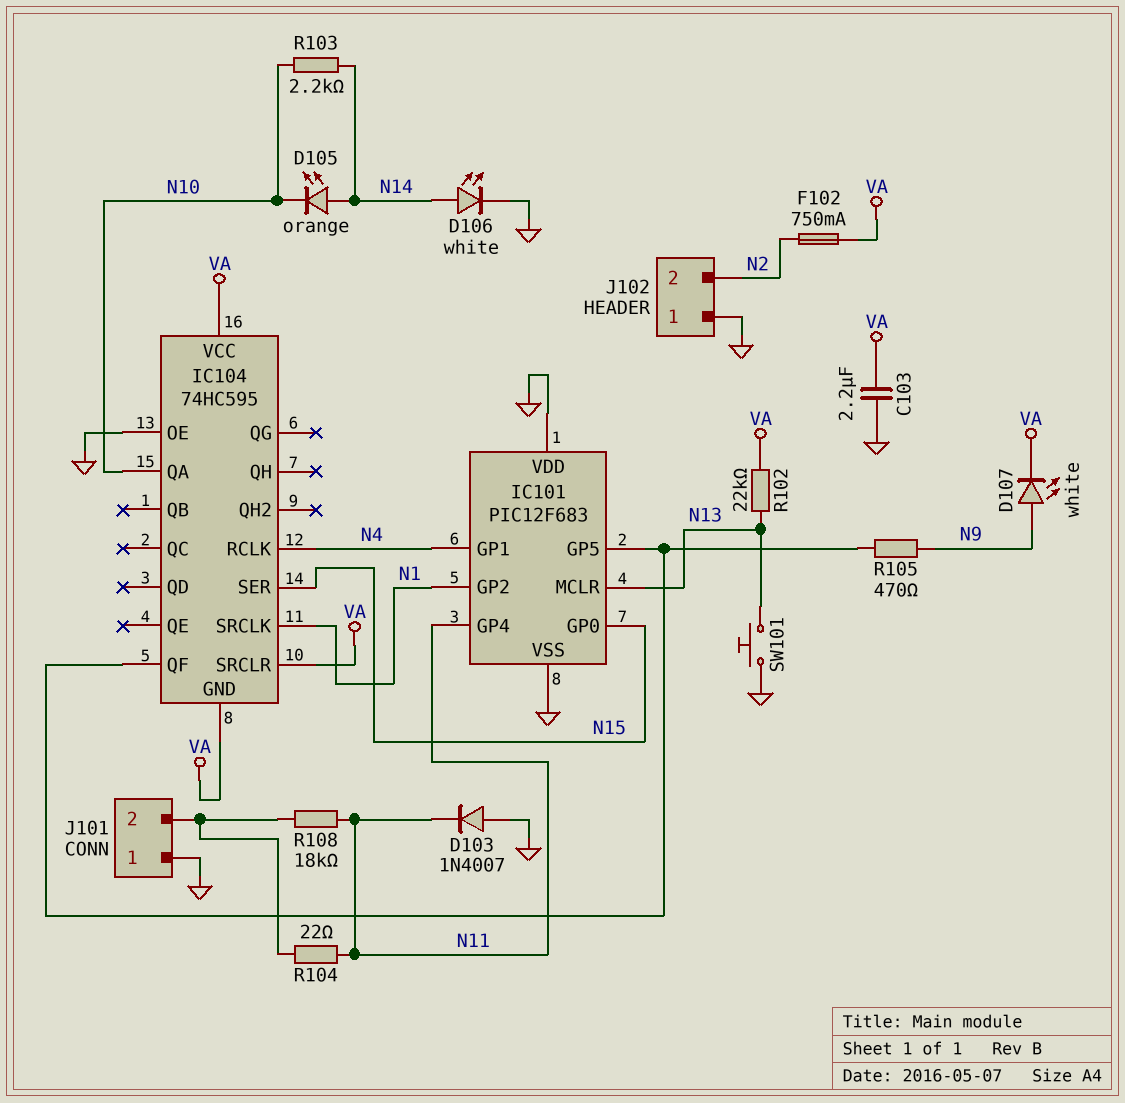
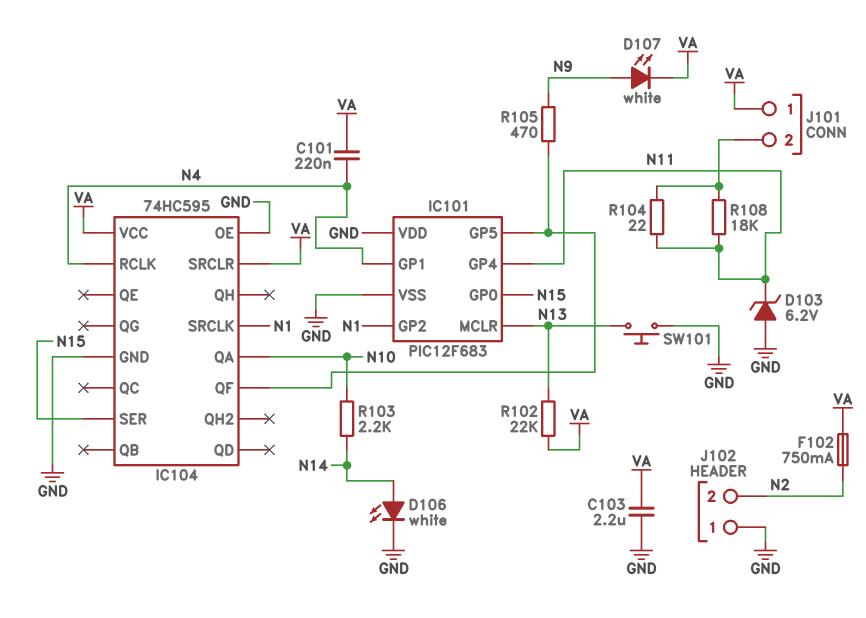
C101: none -> 220nF (N4, VA)
D103: diode 1N4007 (A GND, K N11) -> zener 6.2V (A GND, K N11)
D105: LED orange (A N14, K N10) -> none
IC104 pin GND: VA -> GND
J101 pin 1: GND -> VA

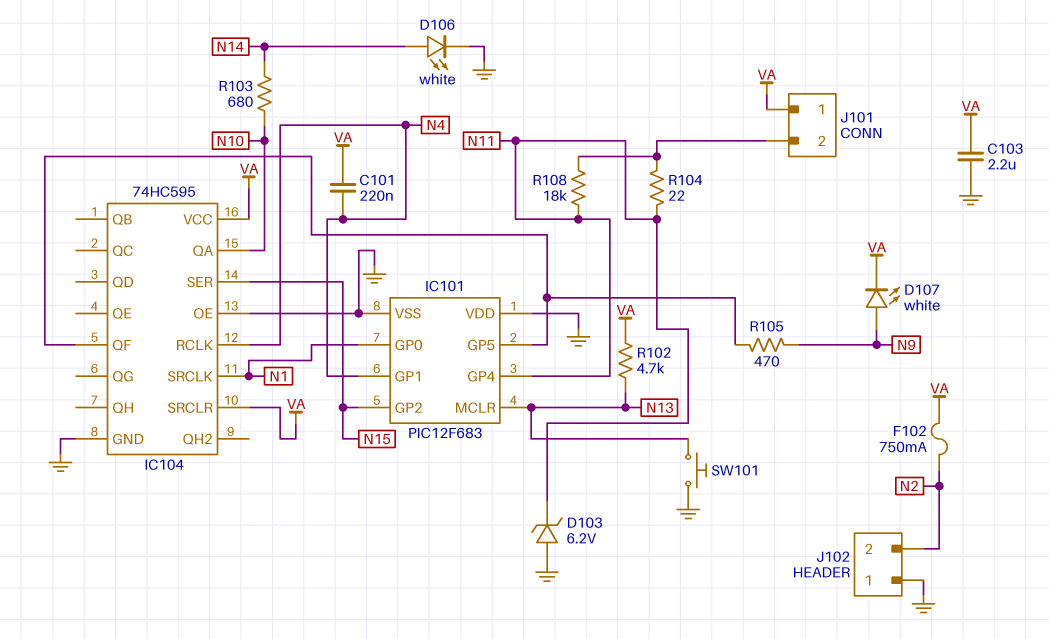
IC101 pin GP0: N15 -> N1
IC101 pin GP2: N1 -> N15
R102: 22k (N13, VA) -> 4.7k (N13, VA)
R103: 2.2k (N10, N14) -> 680 (N10, N14)

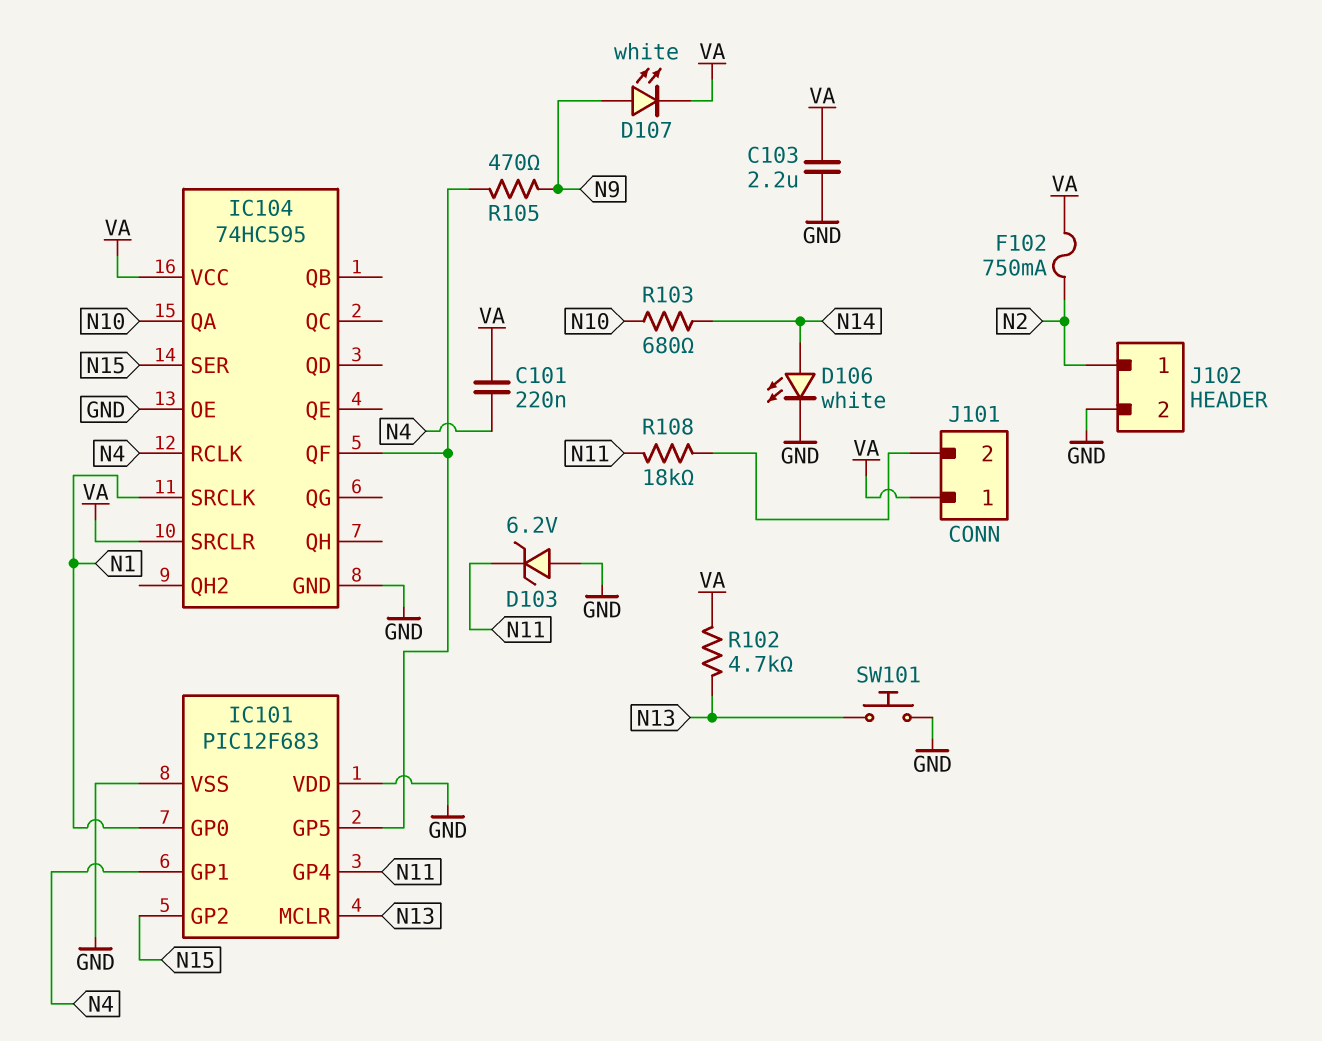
J102 pin 1: GND -> N2
J102 pin 2: N2 -> GND
R104: 22 (J101/2, N11) -> none

